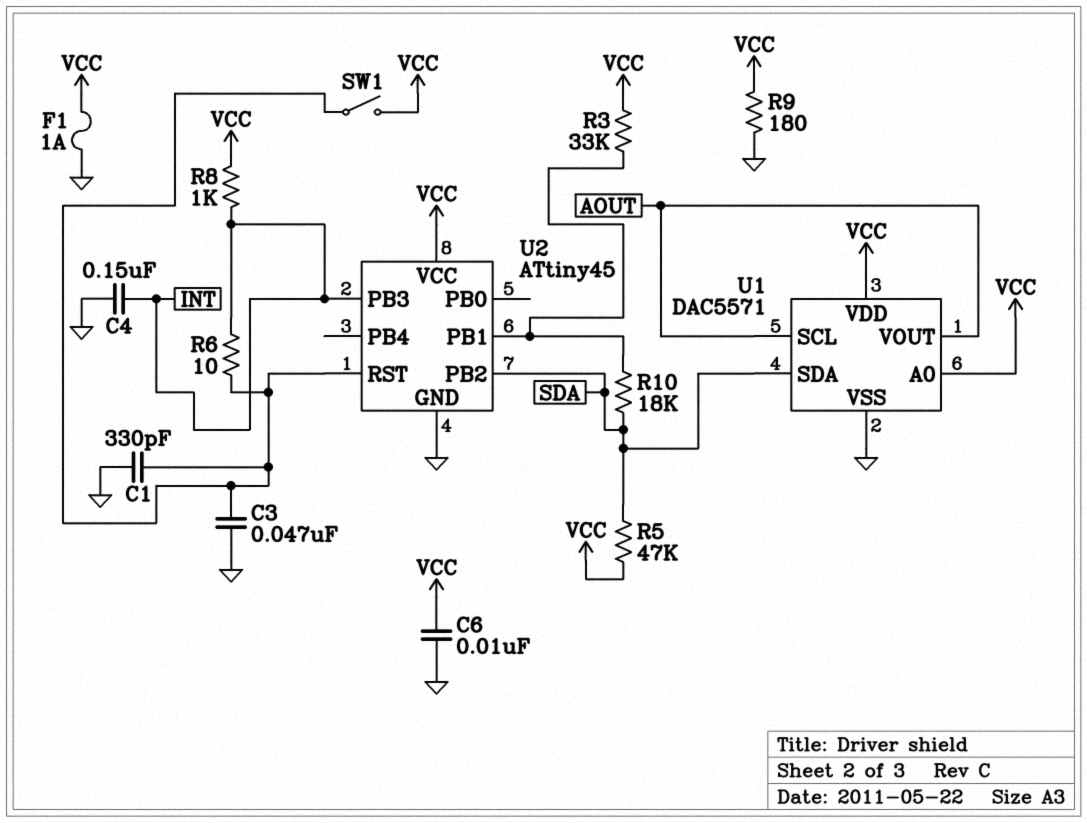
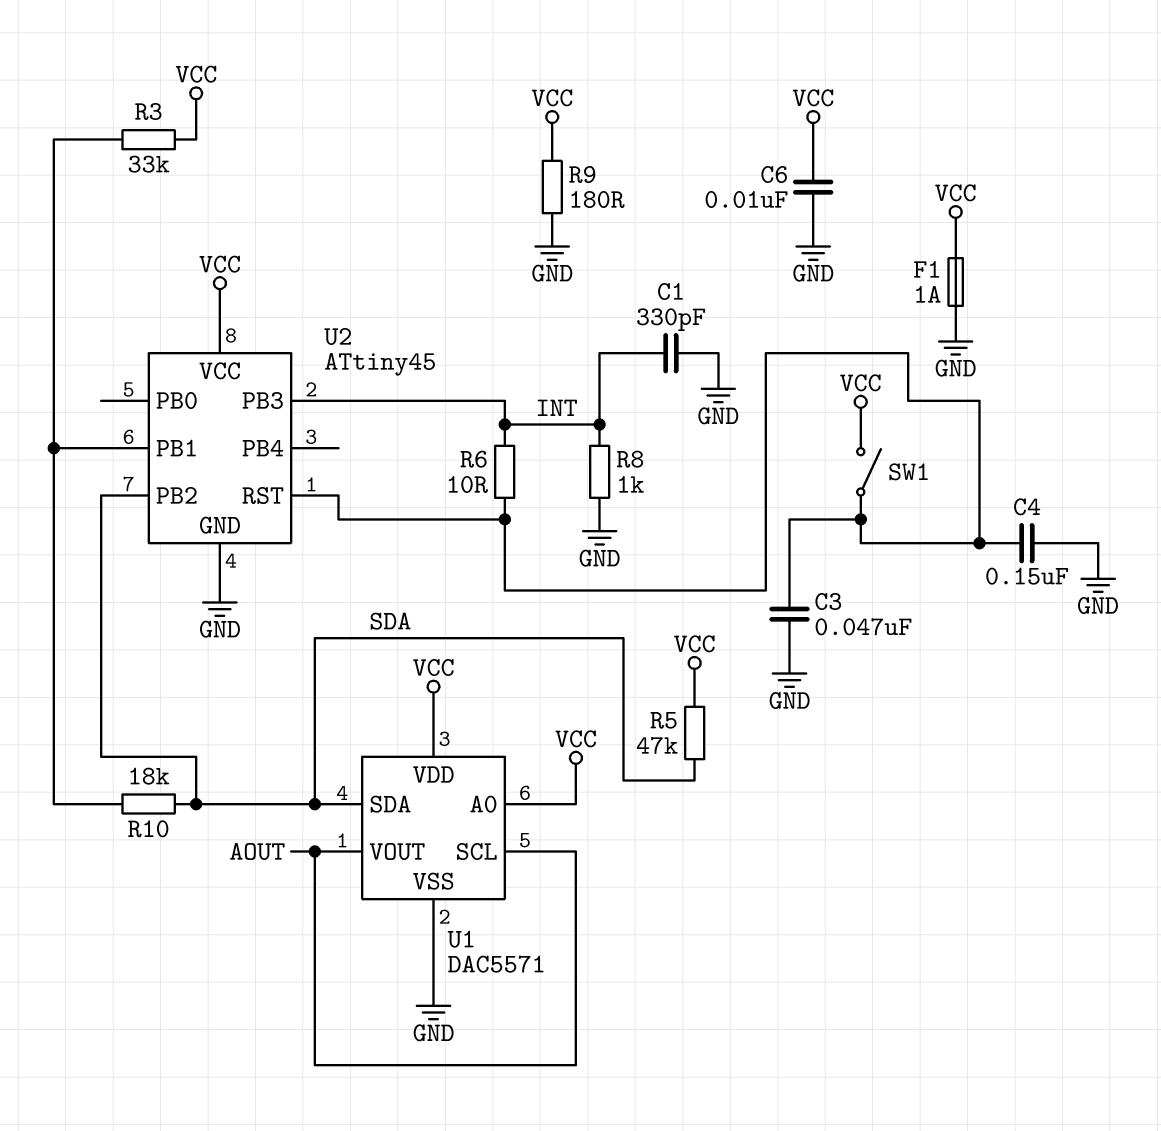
C1: 330pF (GND, U2/RST) -> 330pF (GND, INT)
C4: 150nF (GND, INT) -> 150nF (GND, U2/RST)
R8: 1k (INT, VCC) -> 1k (GND, INT)

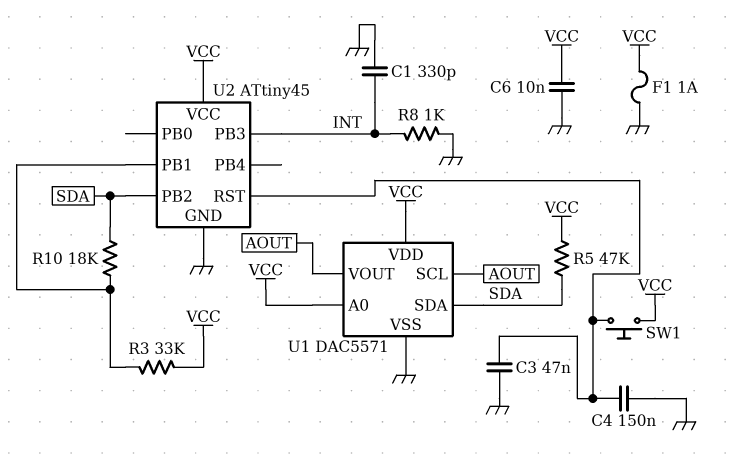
R6: 10 (INT, U2/RST) -> none
R9: 180 (GND, VCC) -> none
SW1: switch (U2/RST, VCC) -> button (U2/RST, VCC)

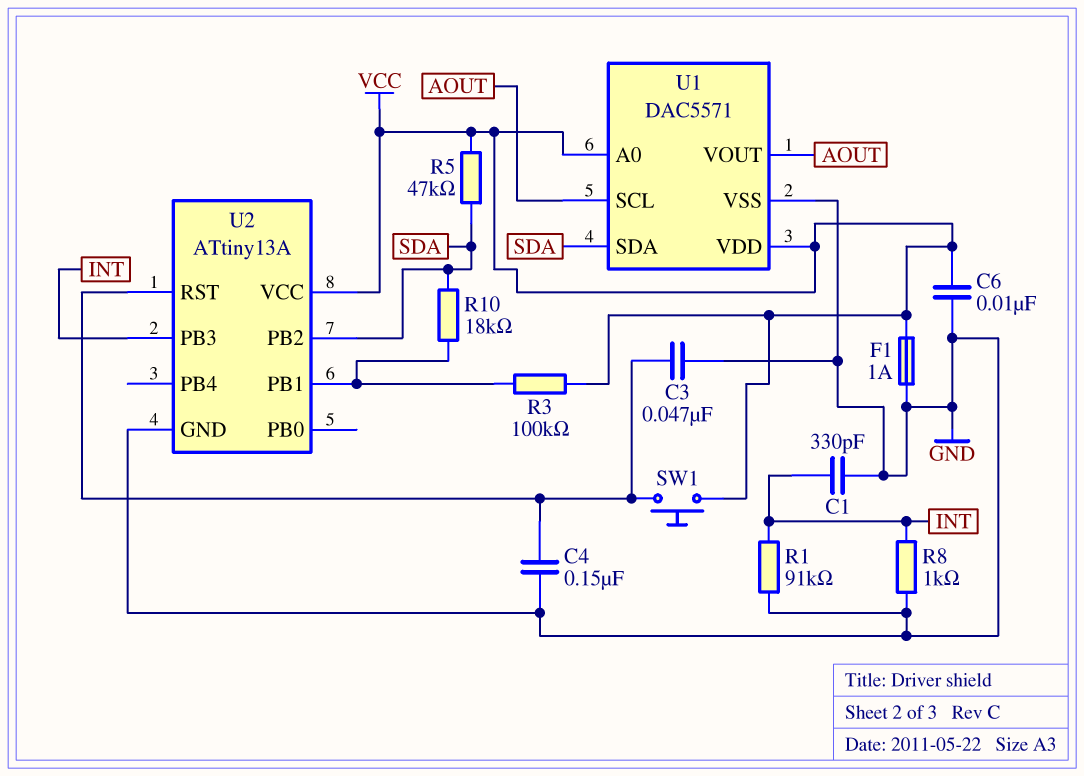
R1: none -> 91k (GND, INT)
R3: 33k (U2/PB1, VCC) -> 100k (U2/PB1, VCC)
U2: ATtiny45 -> ATtiny13A

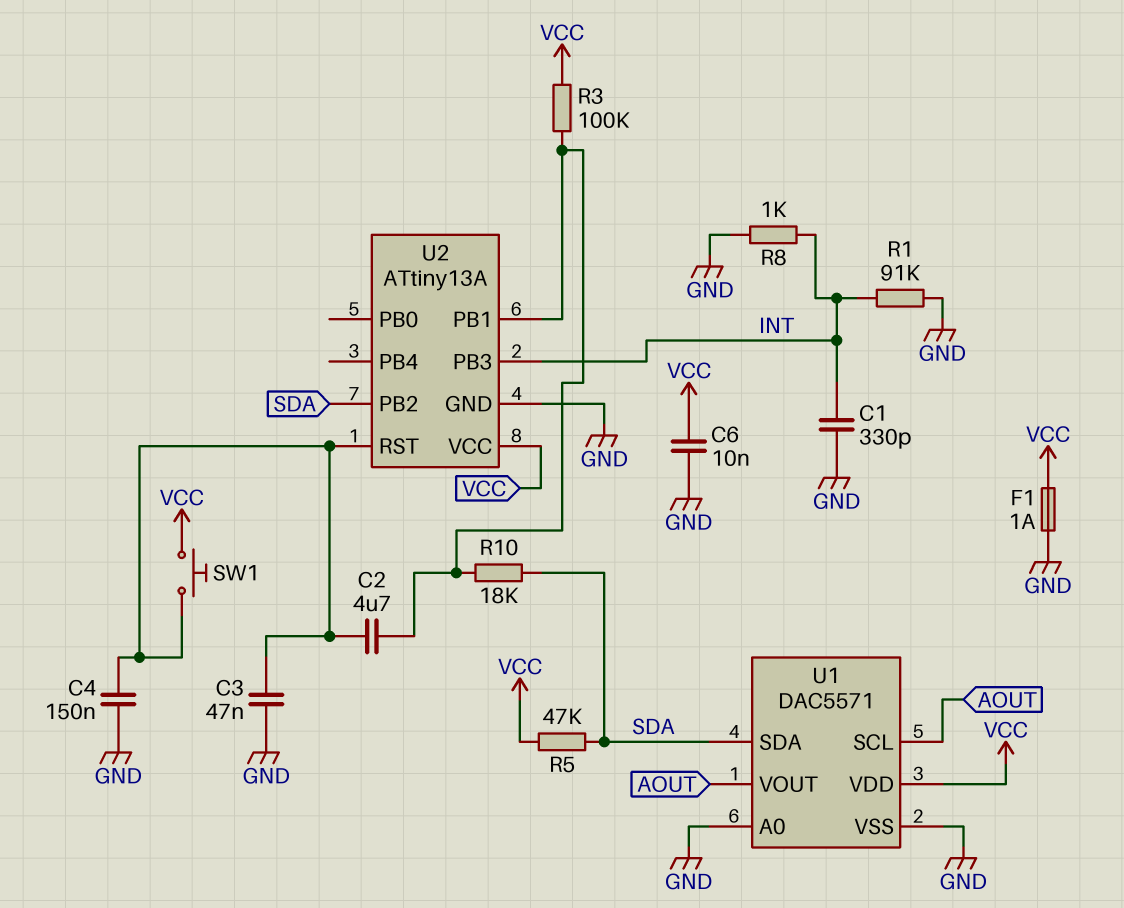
C2: none -> 4.7uF (U2/PB1, U2/RST)
U1 pin A0: VCC -> GND

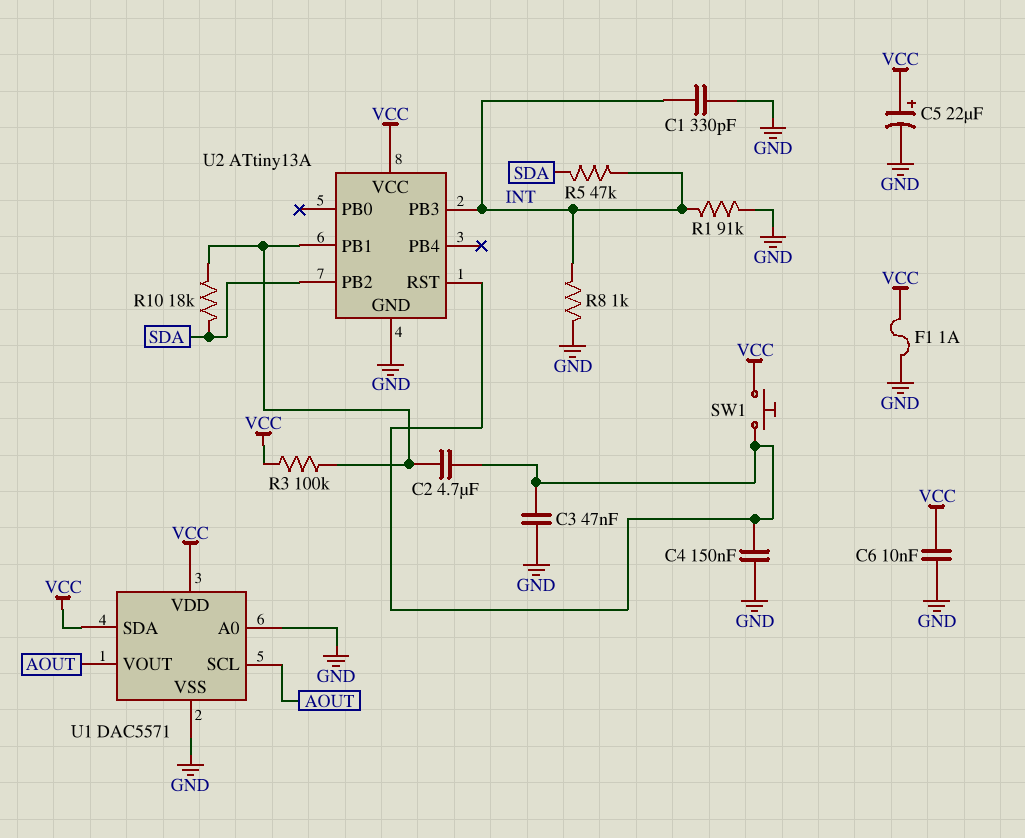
C5: none -> 22uF (plus VCC, minus GND)
R5: 47k (SDA, VCC) -> 47k (INT, SDA)
U1 pin SDA: SDA -> VCC

